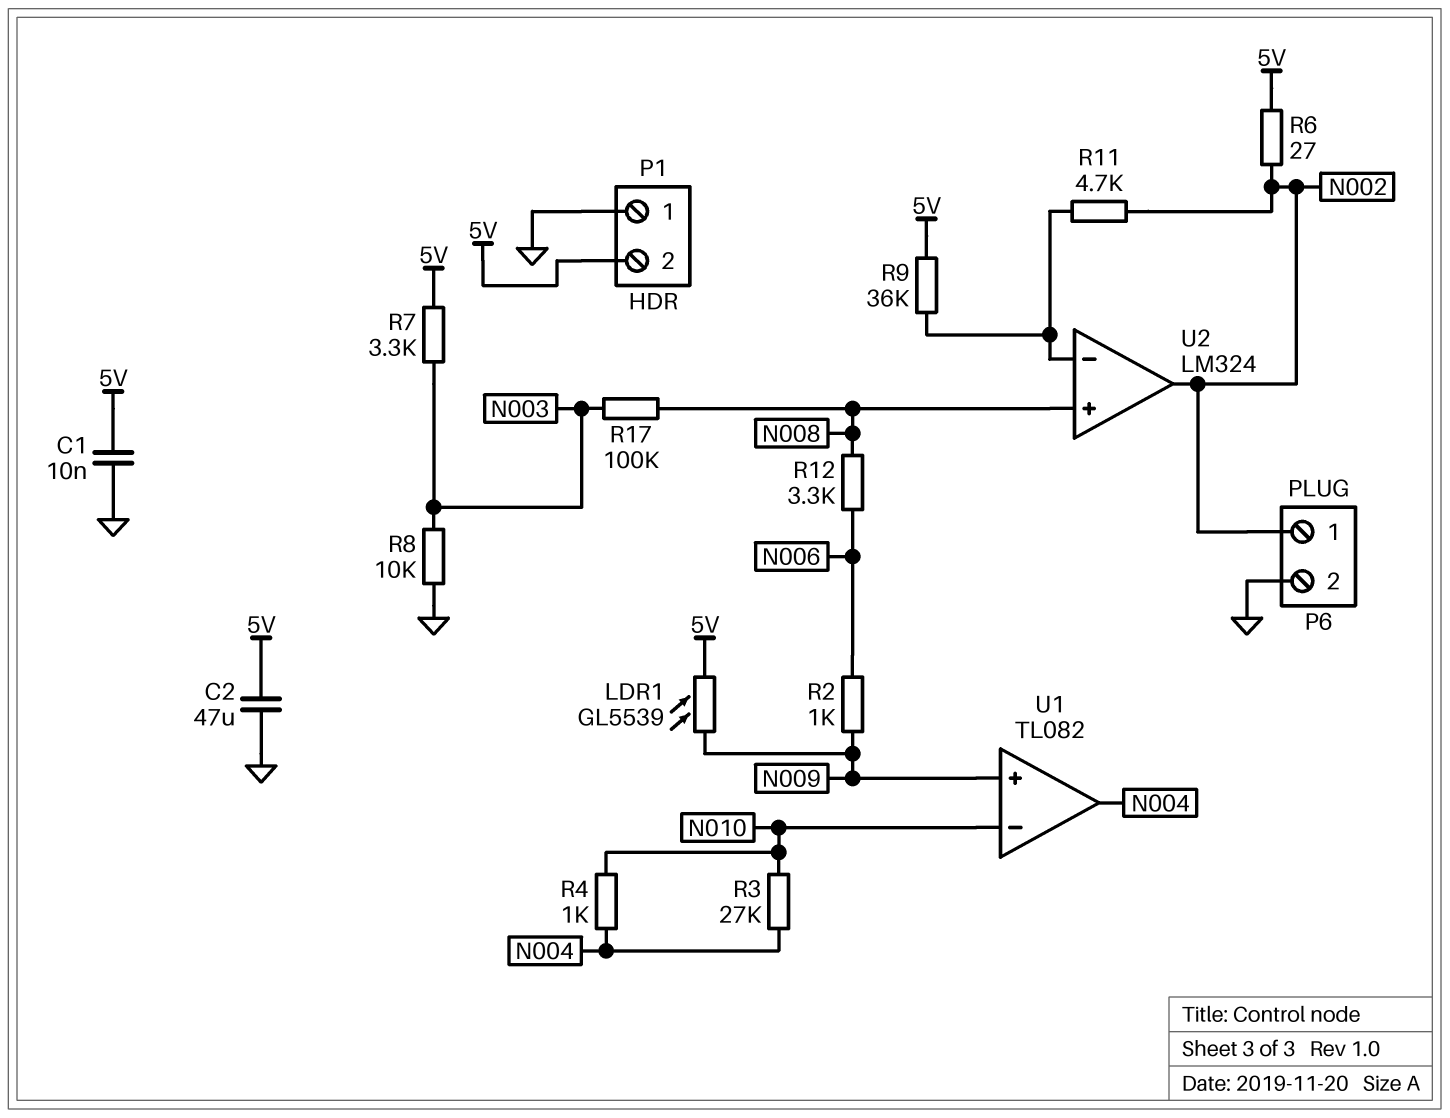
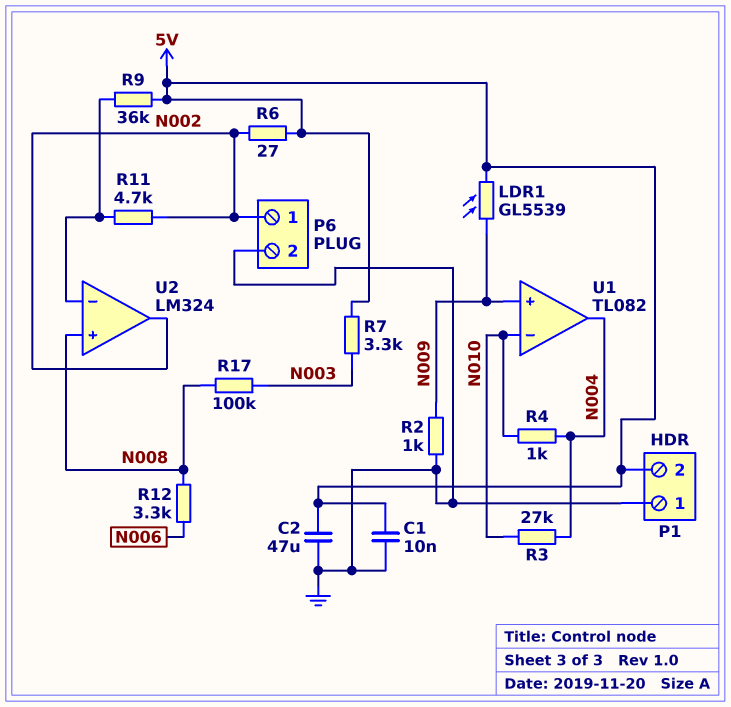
R2: 1k (N006, N009) -> 1k (GND, N009)
R8: 10k (GND, N003) -> none

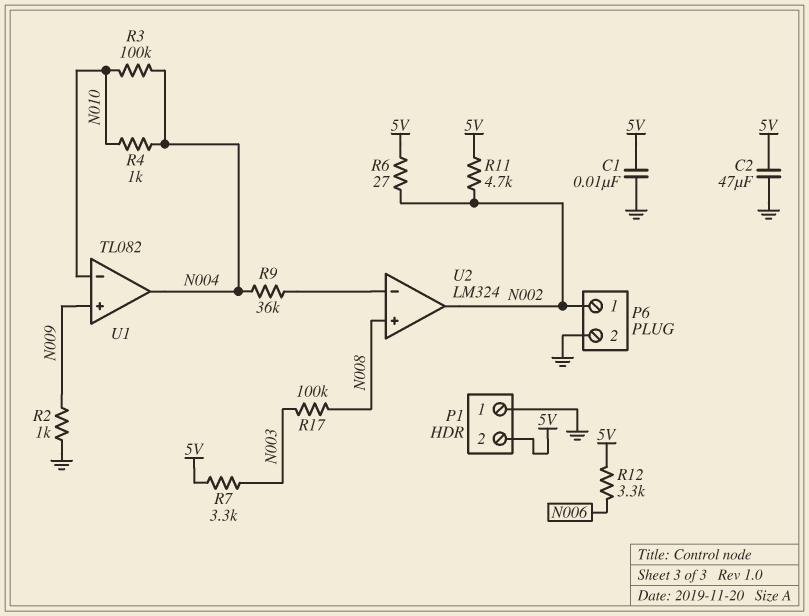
LDR1: GL5539 (5V, N009) -> none
R3: 27k (N004, N010) -> 100k (N004, N010)
R9: 36k (5V, U2/in-) -> 36k (N004, U2/in-)
R11: 4.7k (N002, U2/in-) -> 4.7k (5V, N002)
R12: 3.3k (N006, N008) -> 3.3k (5V, N006)

